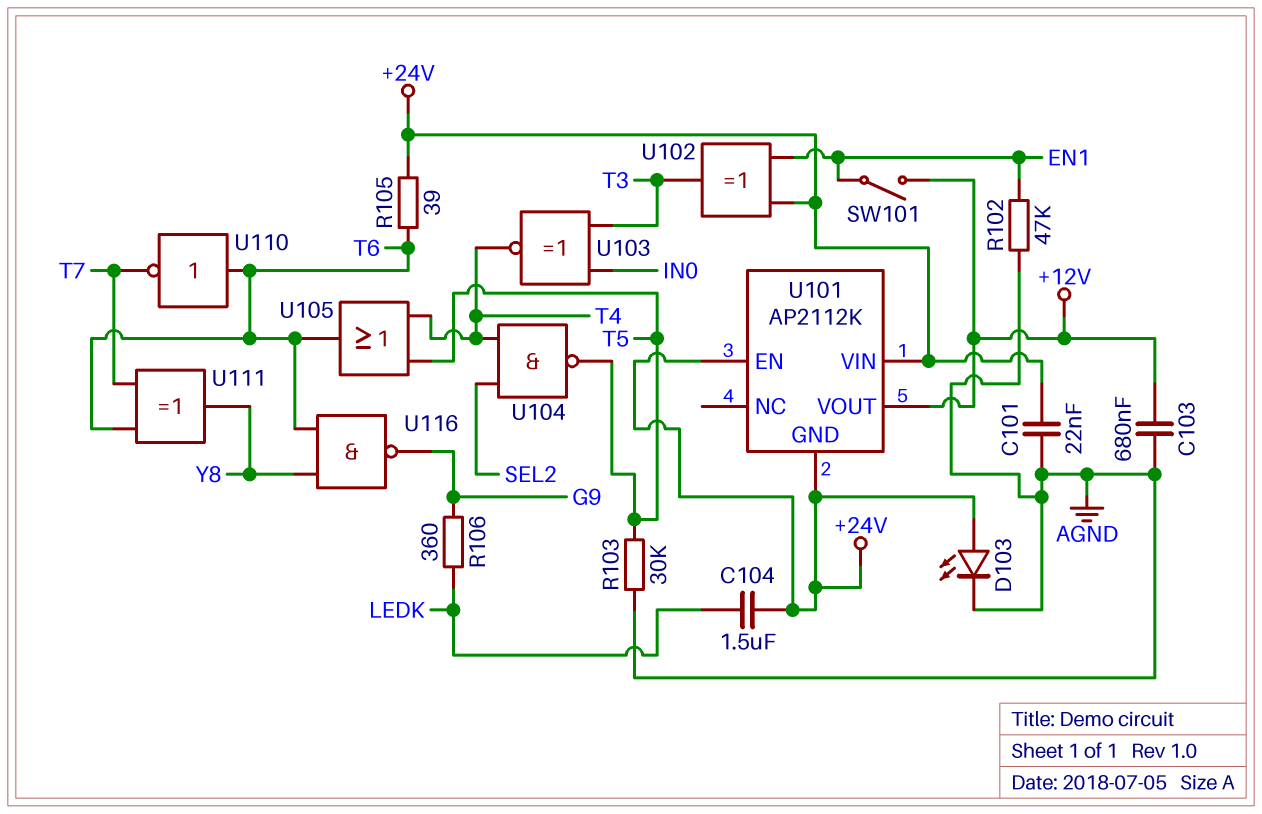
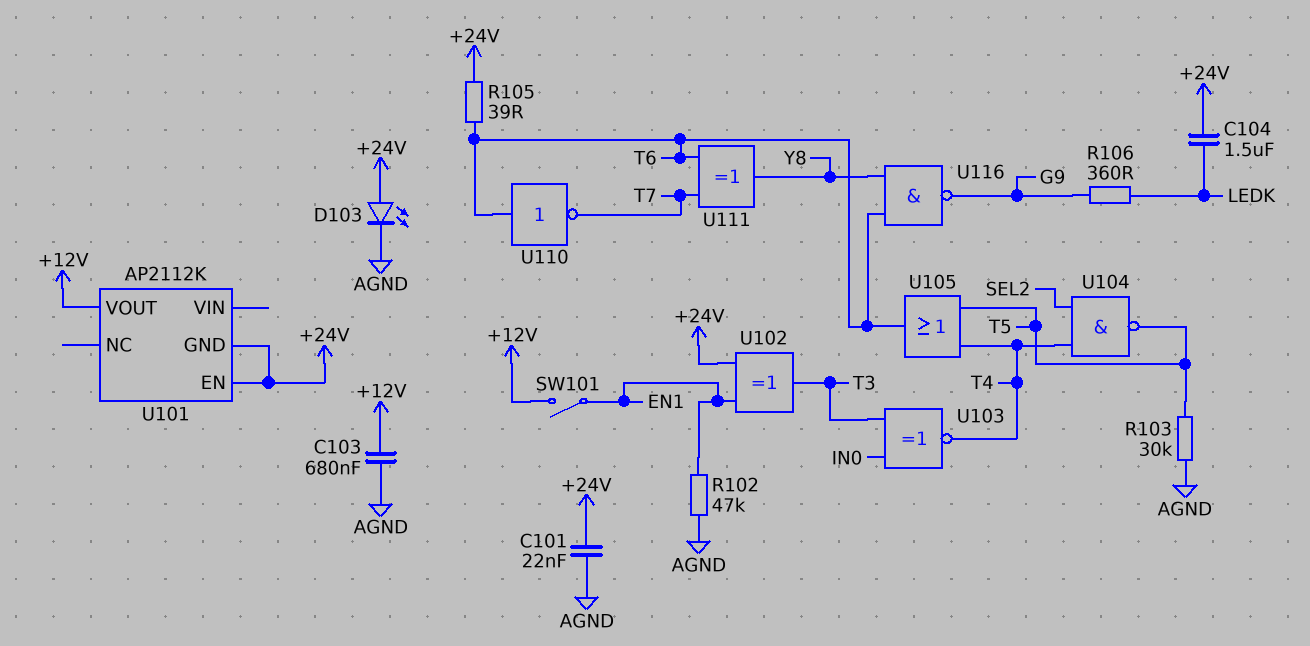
U101 pin VIN: +24V -> none

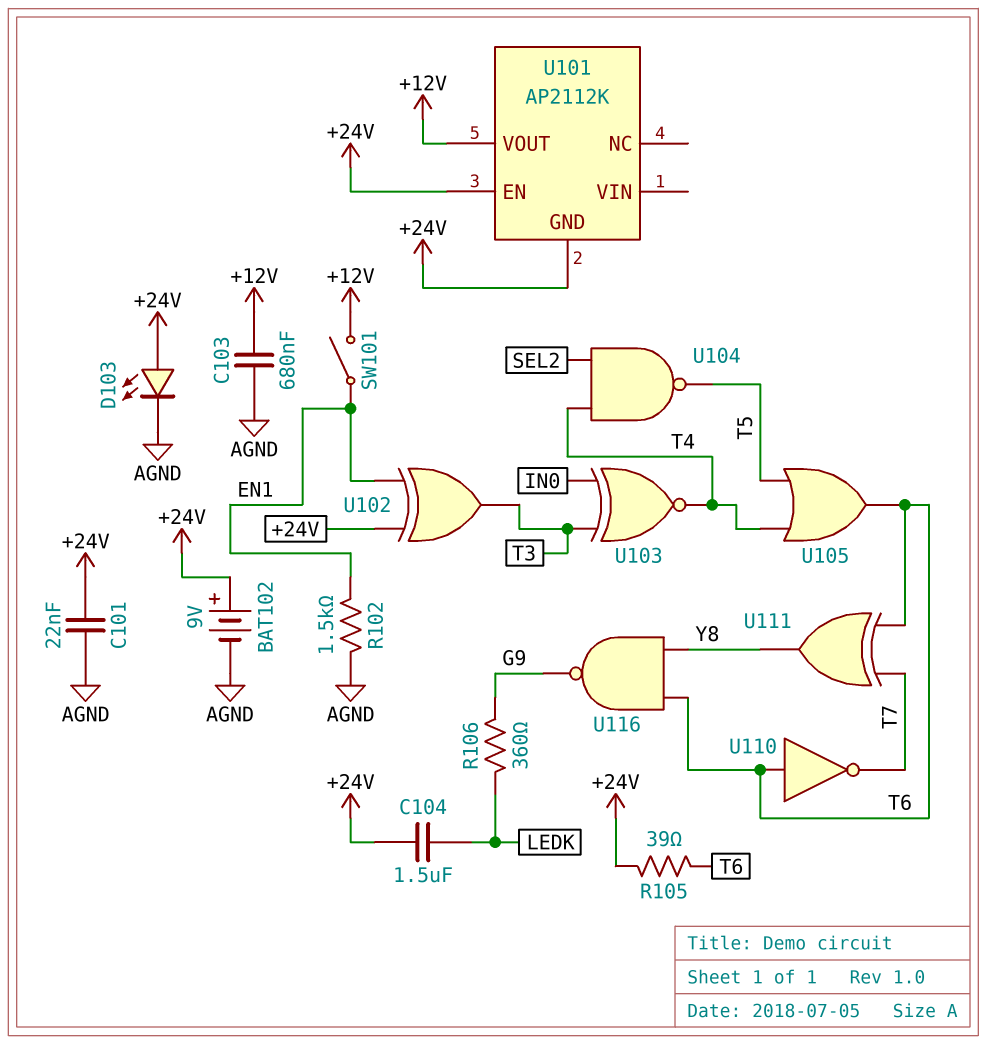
BAT102: none -> 9V (plus +24V, minus AGND)
R102: 47k (AGND, EN1) -> 1.5k (AGND, EN1)
R103: 30k (AGND, T5) -> none

